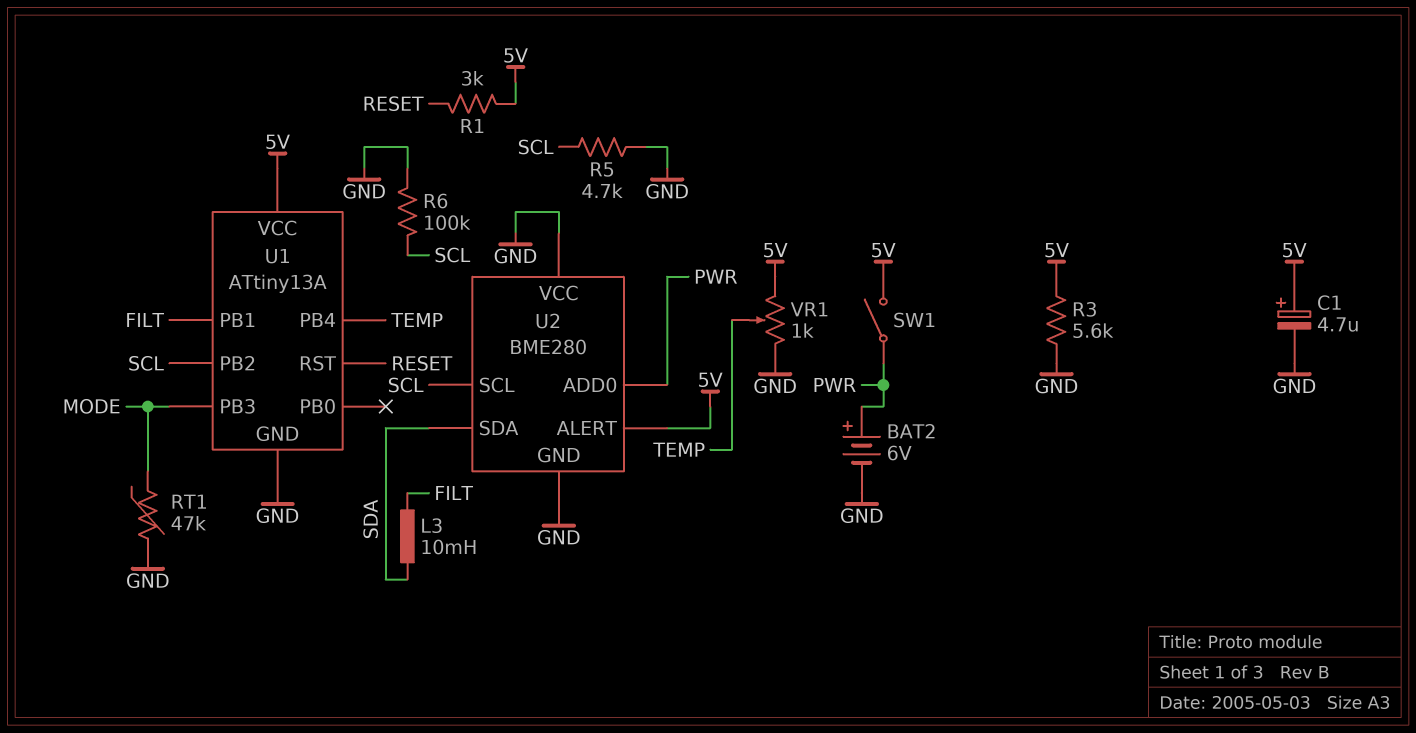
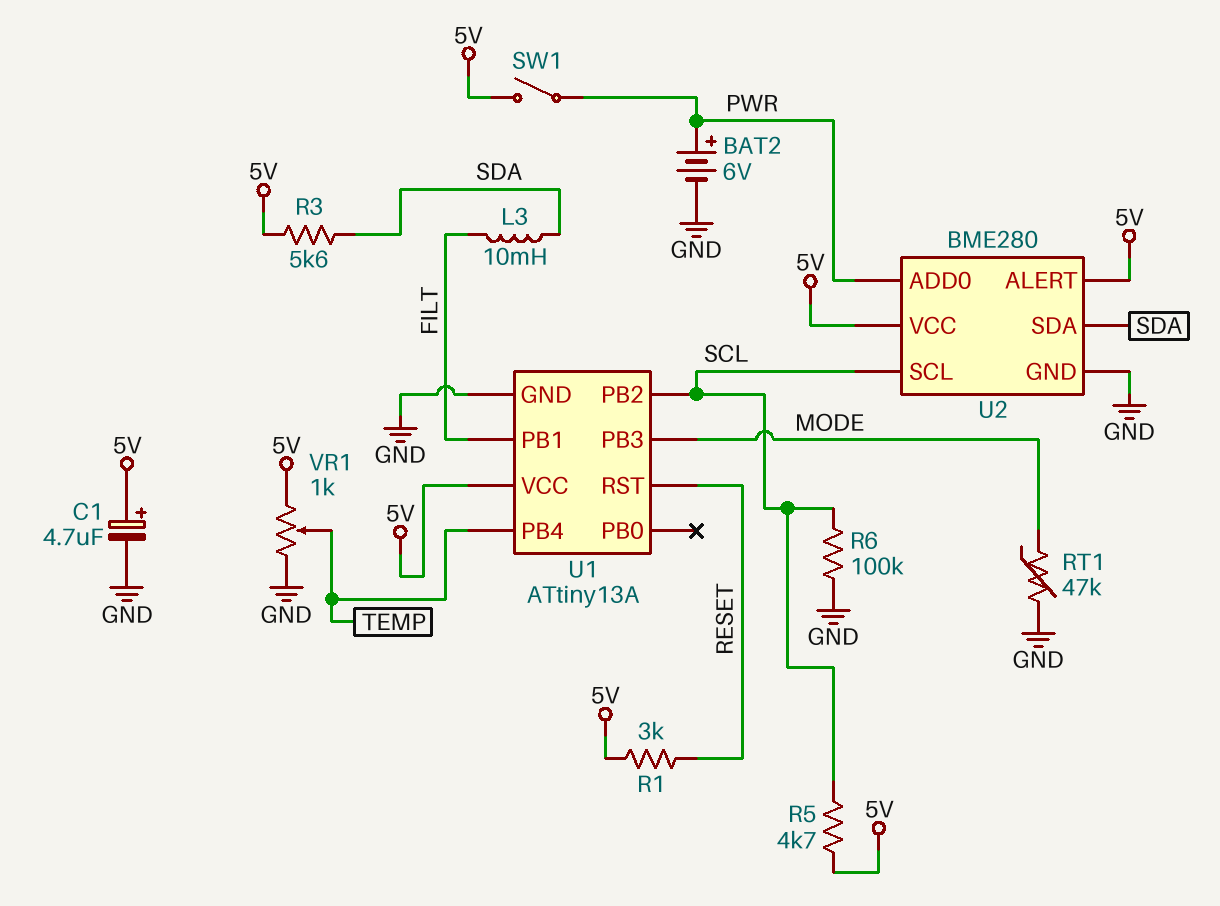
R3: 5.6k (5V, GND) -> 5.6k (5V, SDA)
R5: 4.7k (GND, SCL) -> 4.7k (5V, SCL)
U2 pin VCC: GND -> 5V

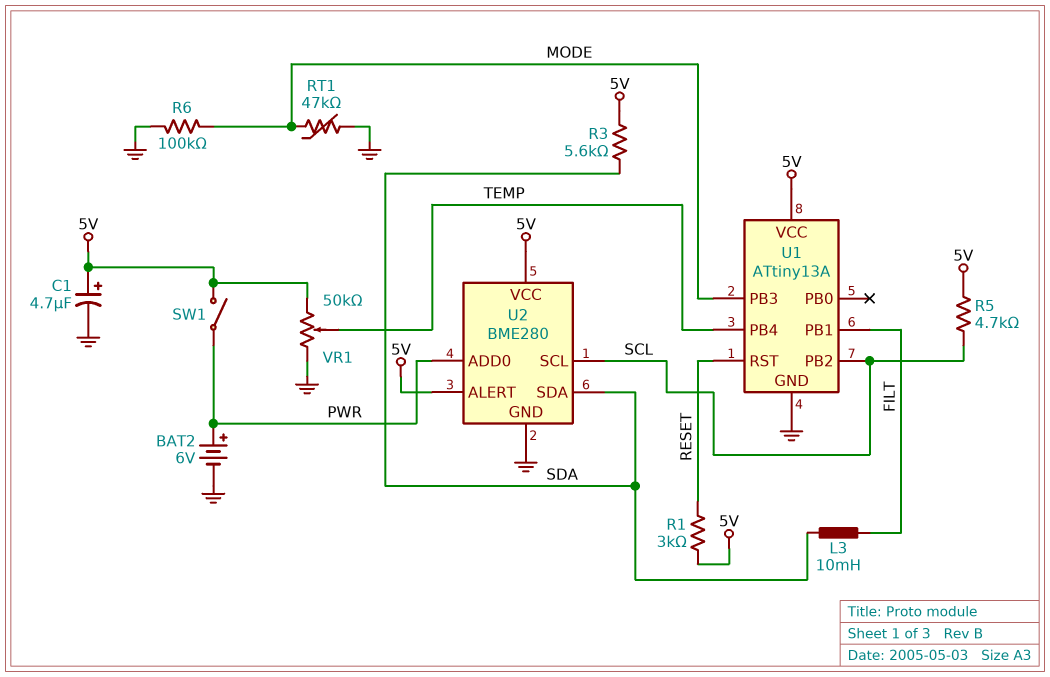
R6: 100k (GND, SCL) -> 100k (GND, MODE)
VR1: 1k (5V, GND, wiper TEMP) -> 50k (5V, GND, wiper TEMP)

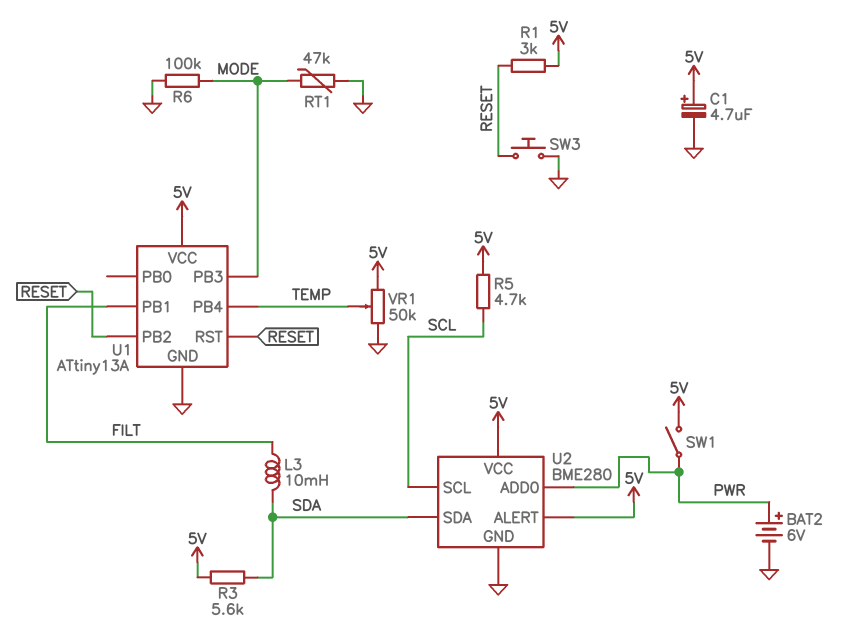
SW3: none -> button (GND, RESET)
U1 pin PB2: SCL -> RESET

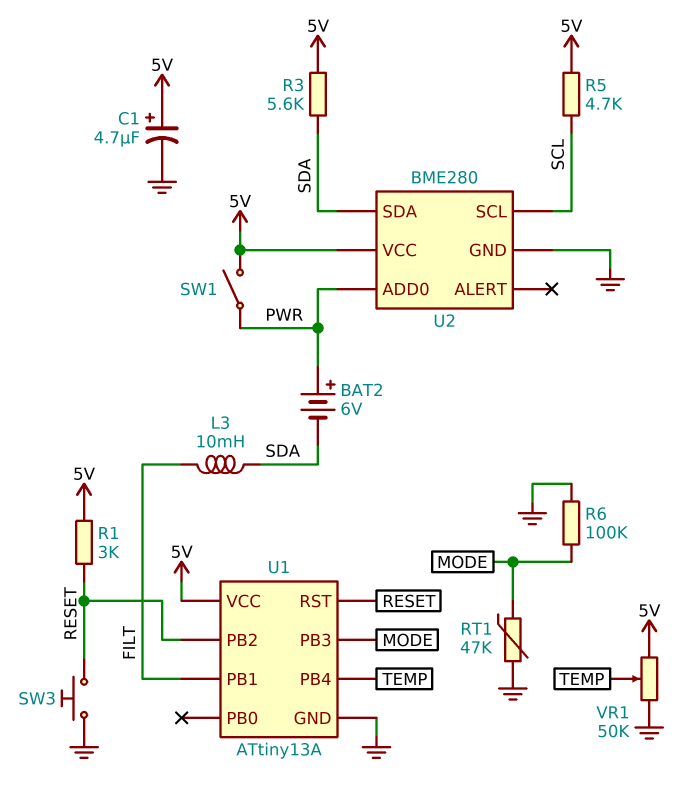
BAT2: 6V (plus PWR, minus GND) -> 6V (plus PWR, minus SDA)
U2 pin ALERT: 5V -> none

